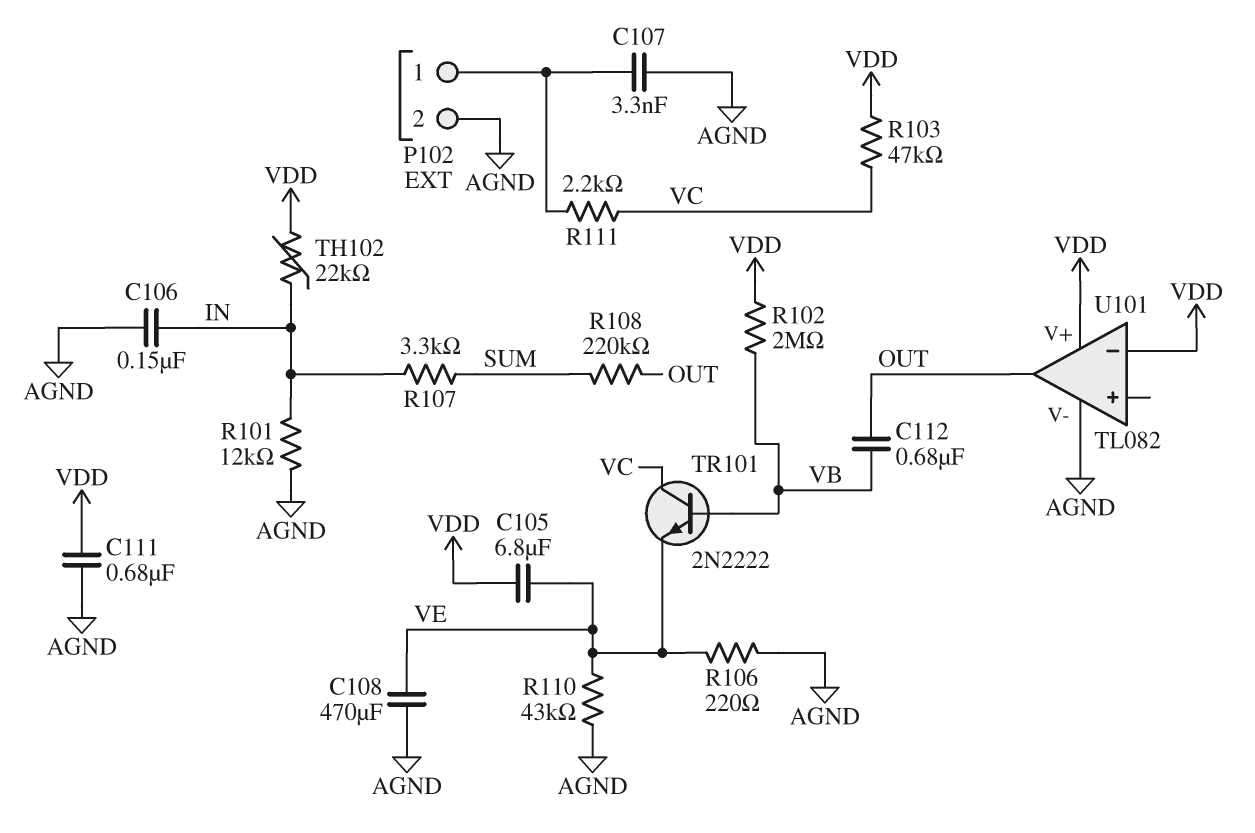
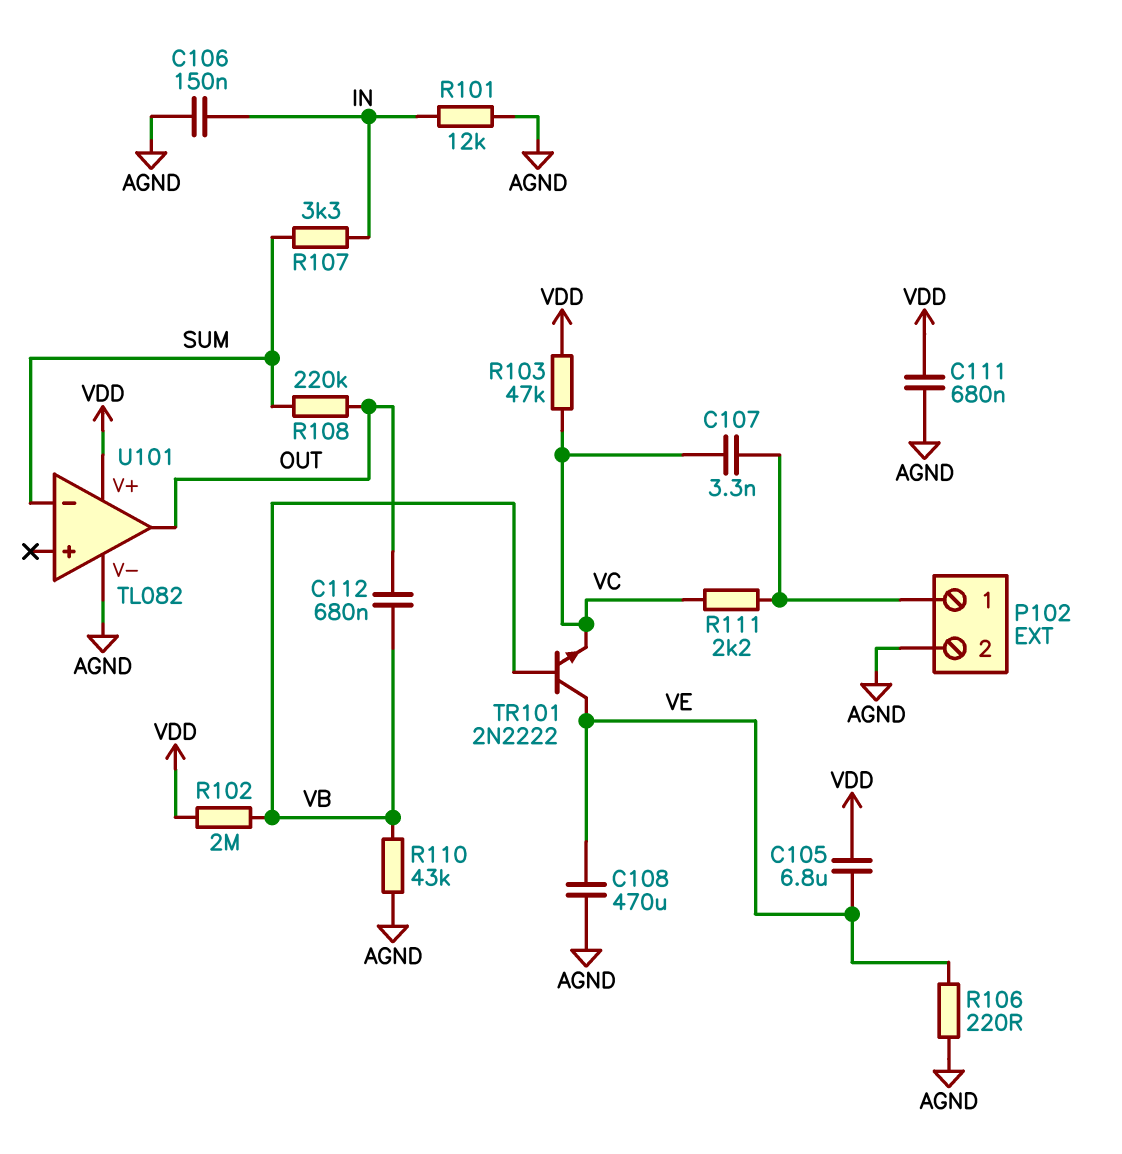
C107: 3.3nF (AGND, P102/1) -> 3.3nF (P102/1, VC)
R110: 43k (AGND, VE) -> 43k (AGND, VB)
TH102: 22k (IN, VDD) -> none
TR101: NPN 2N2222 (B VB, C VC, E VE) -> NPN 2N2222 (B VB, C VE, E VC)
U101 pin in-: VDD -> SUM

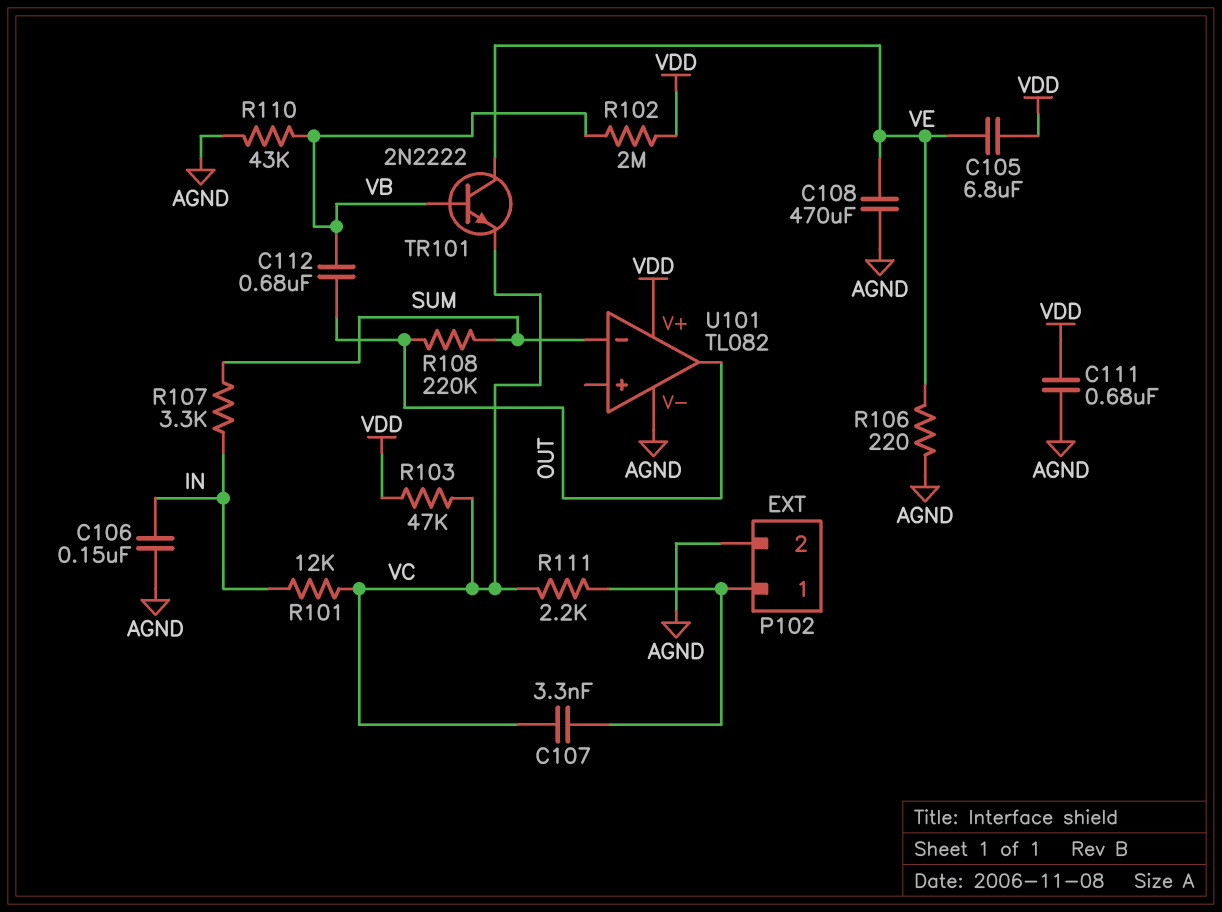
R101: 12k (AGND, IN) -> 12k (IN, VC)

